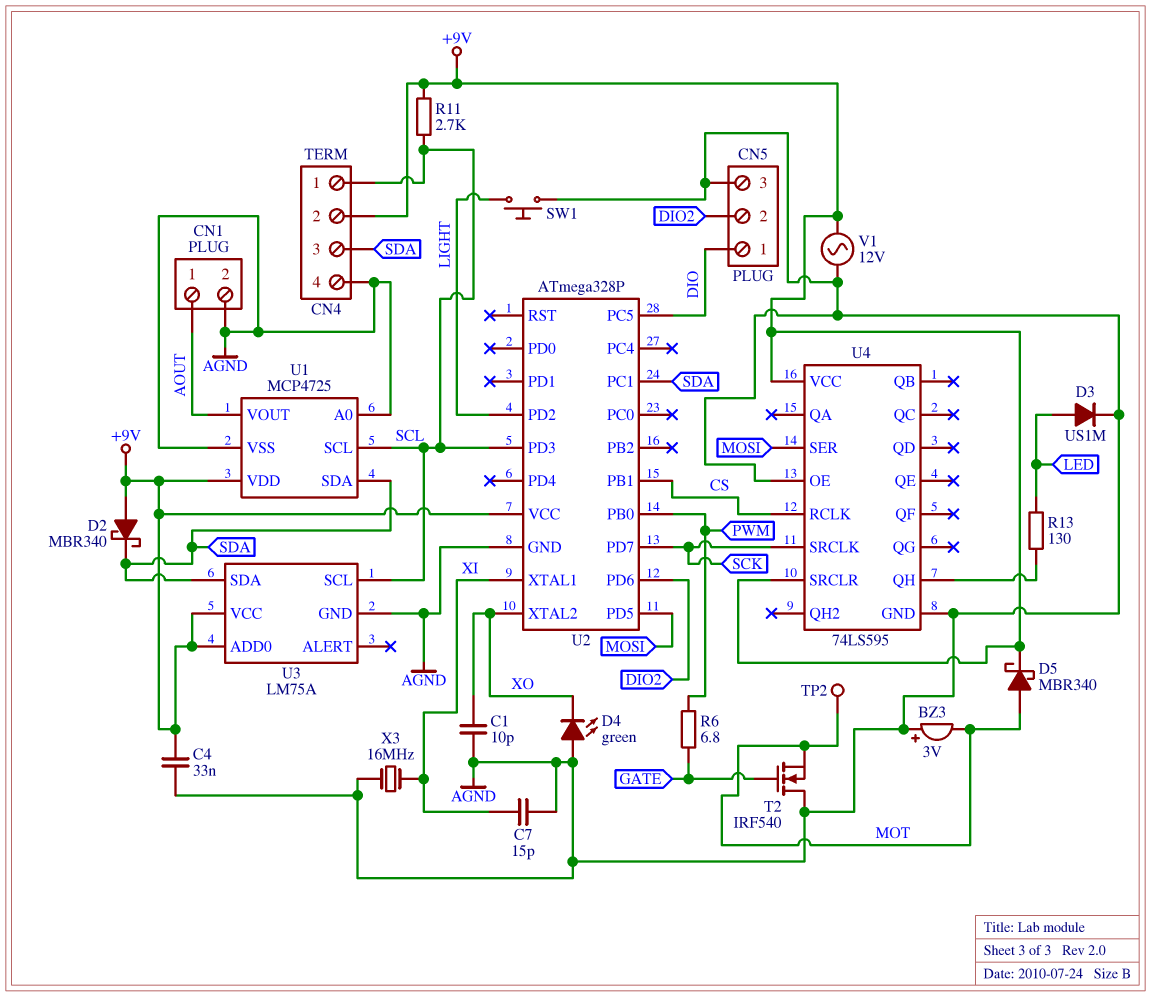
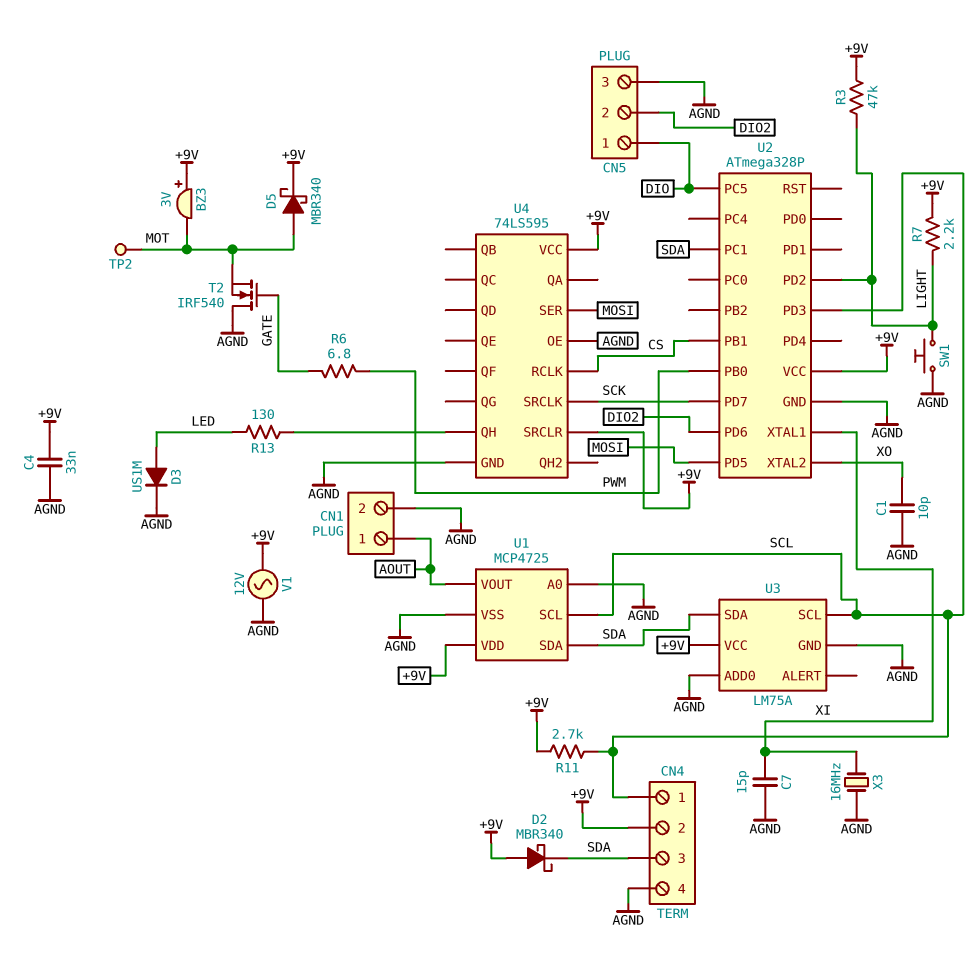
BZ3: buzzer 3V (plus AGND, minus MOT) -> buzzer 3V (plus +9V, minus MOT)
D4: LED green (A AGND, K XO) -> none
R3: none -> 47k (+9V, LIGHT)
R7: none -> 2.2k (+9V, LIGHT)
U3 pin ADD0: +9V -> AGND

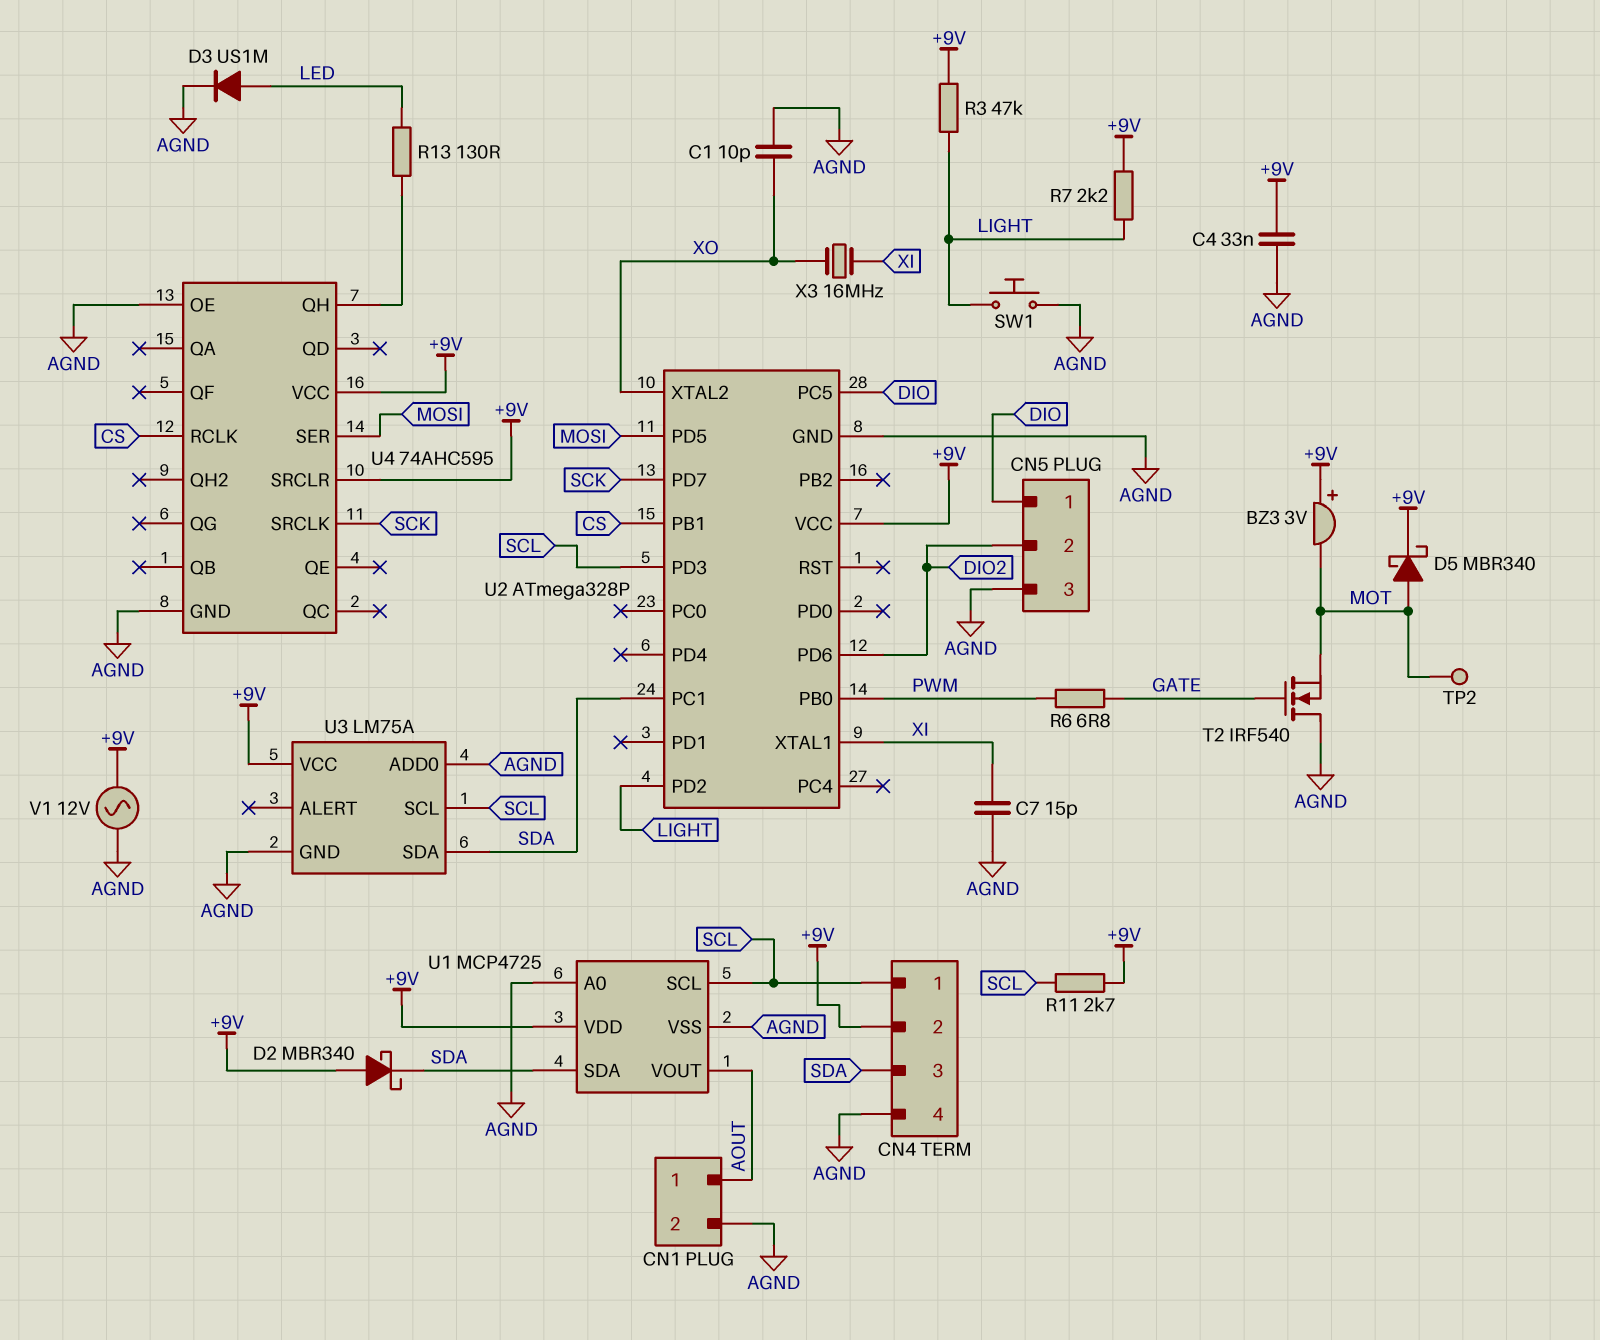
U4: 74LS595 -> 74AHC595
X3: 16MHz (AGND, XI) -> 16MHz (XI, XO)

